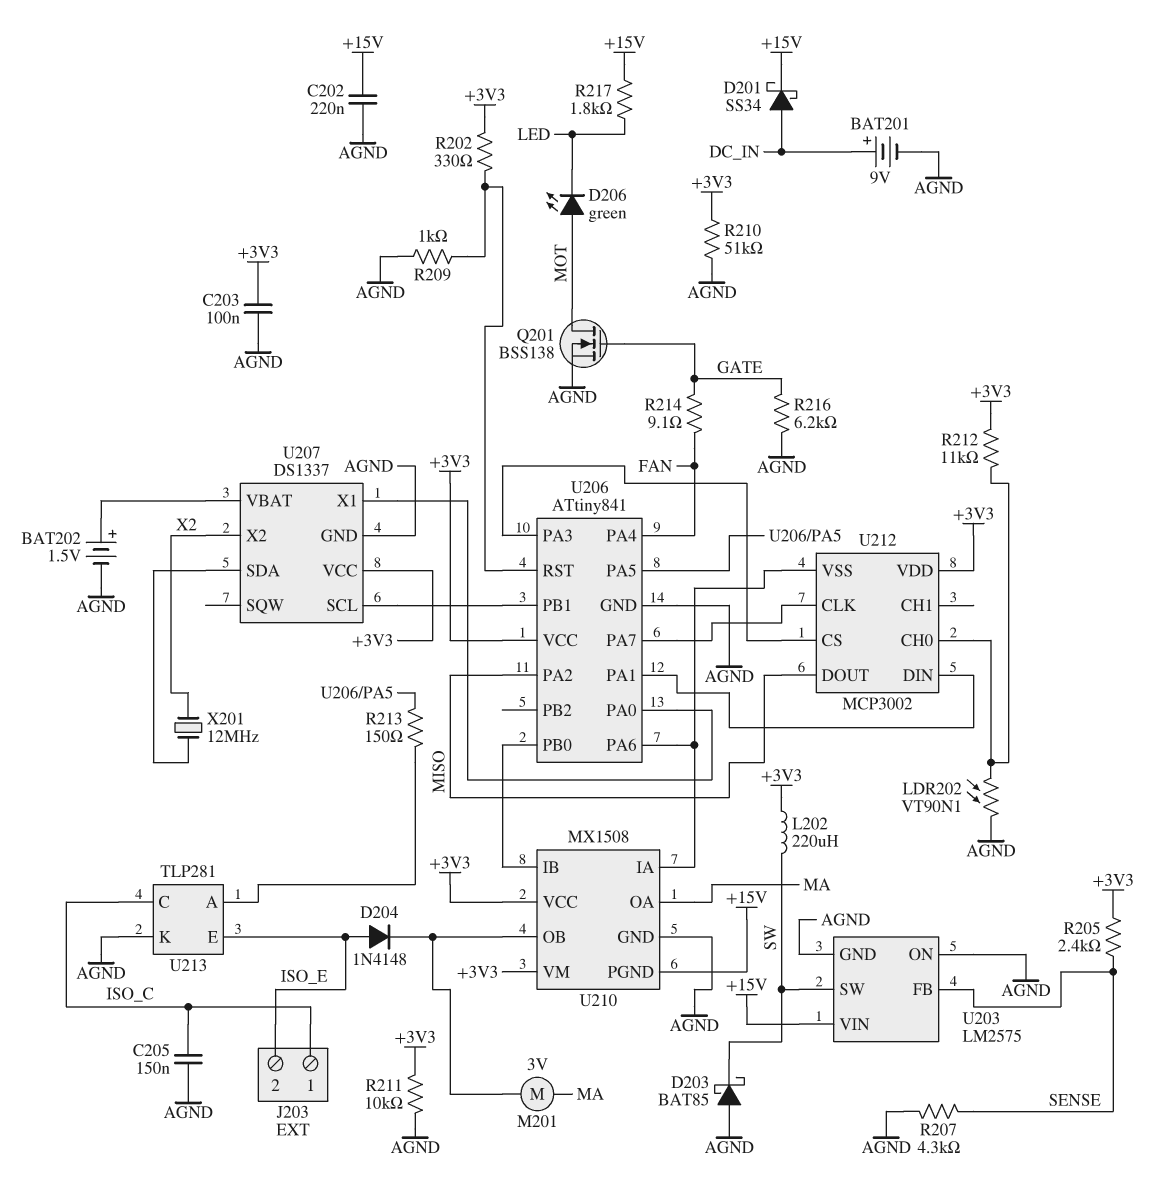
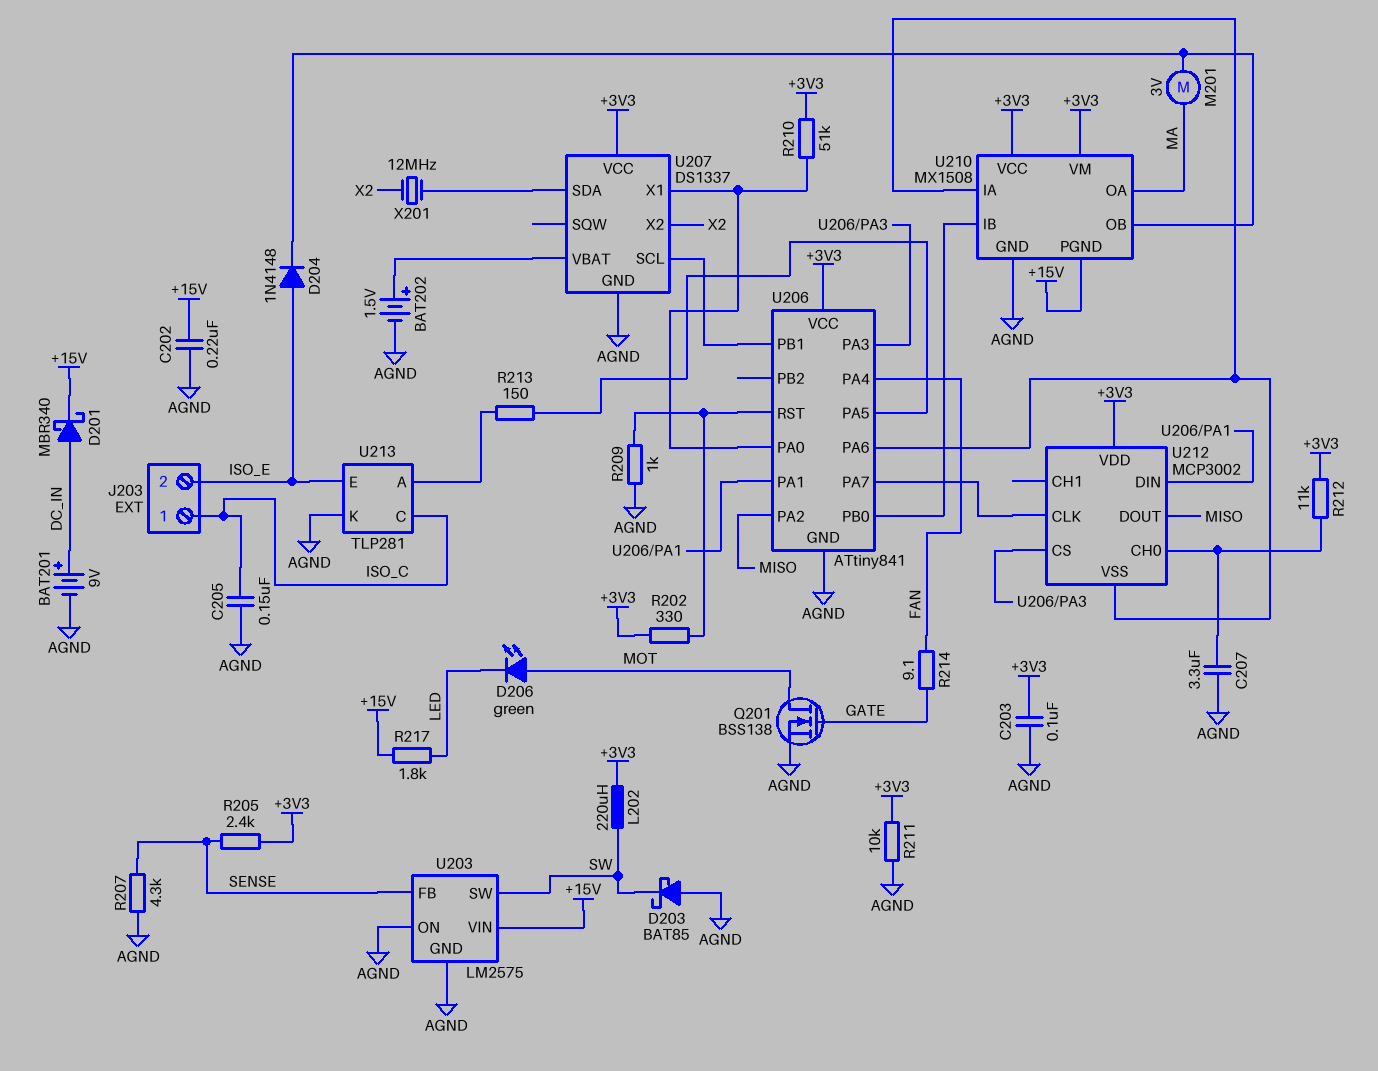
C207: none -> 3.3uF (AGND, U212/CH0)
D201: schottky SS34 (A DC_IN, K +15V) -> schottky MBR340 (A DC_IN, K +15V)
LDR202: VT90N1 (AGND, U212/CH0) -> none
R210: 51k (+3V3, AGND) -> 51k (+3V3, U206/PA0)
R216: 6.2k (AGND, GATE) -> none

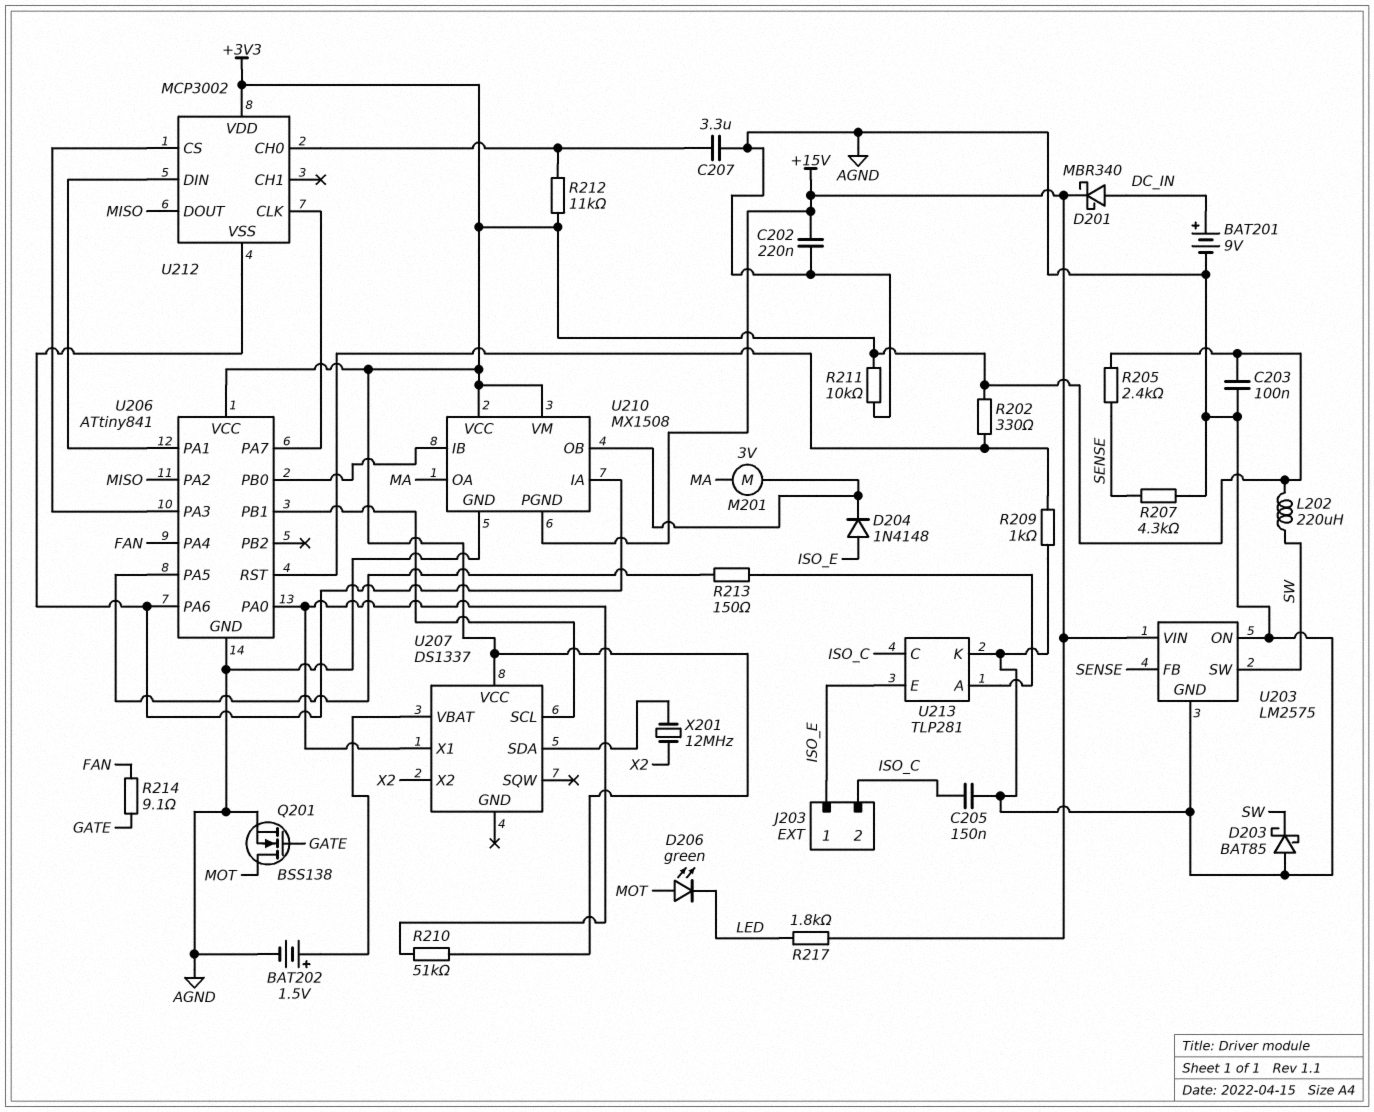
J203 pin 1: ISO_C -> ISO_E
J203 pin 2: ISO_E -> ISO_C
U207 pin GND: AGND -> none

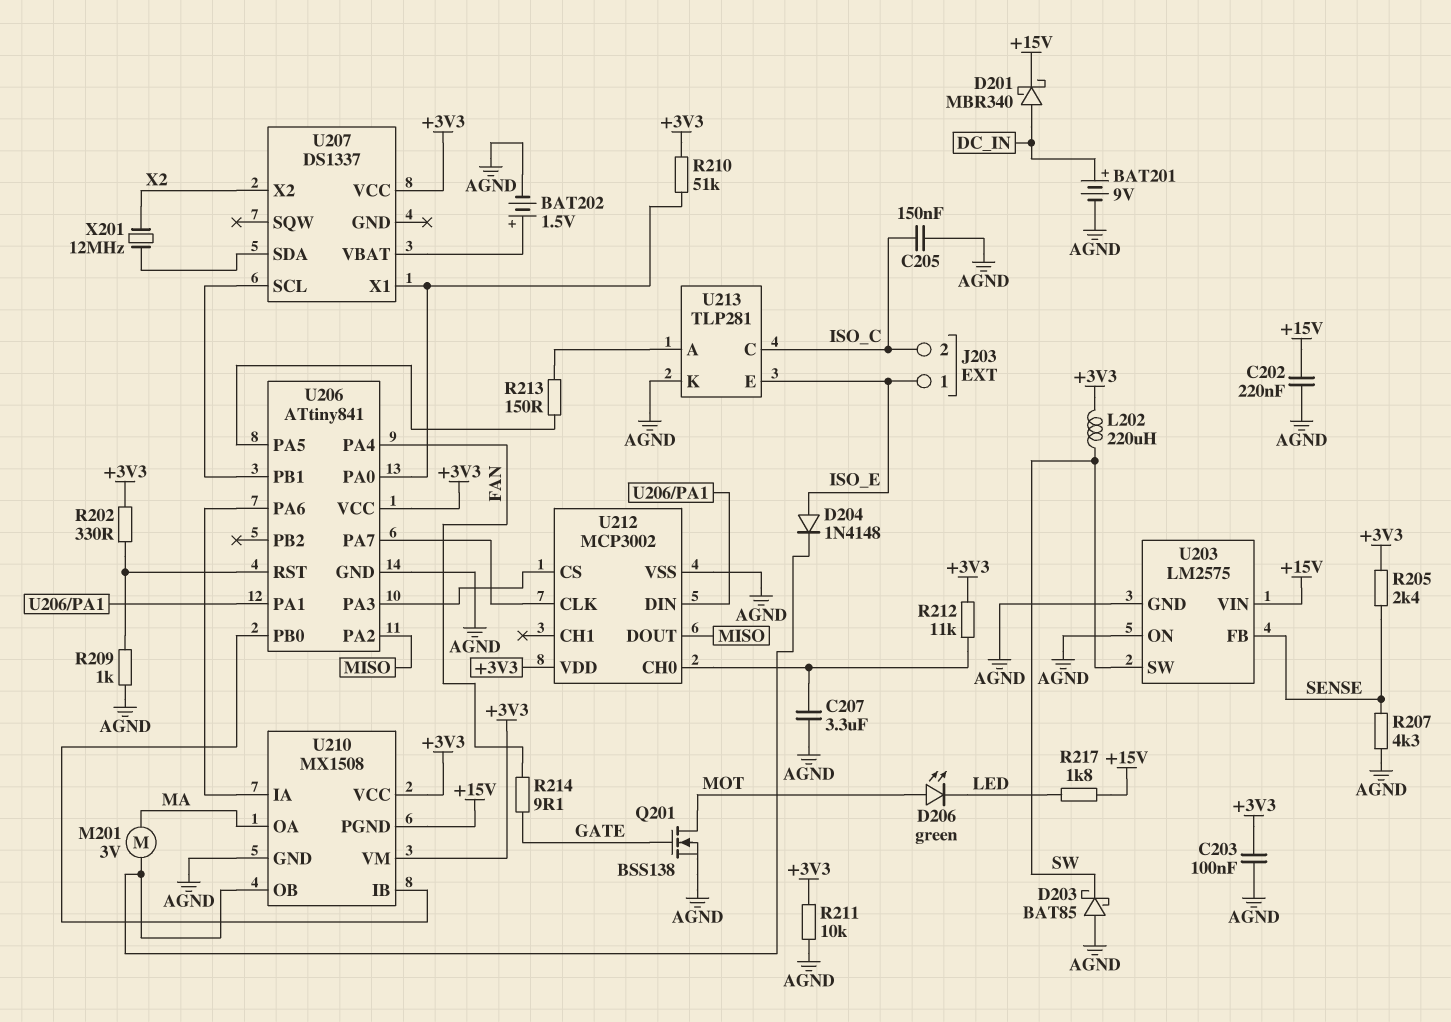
U212 pin VSS: U206/PA6 -> AGND

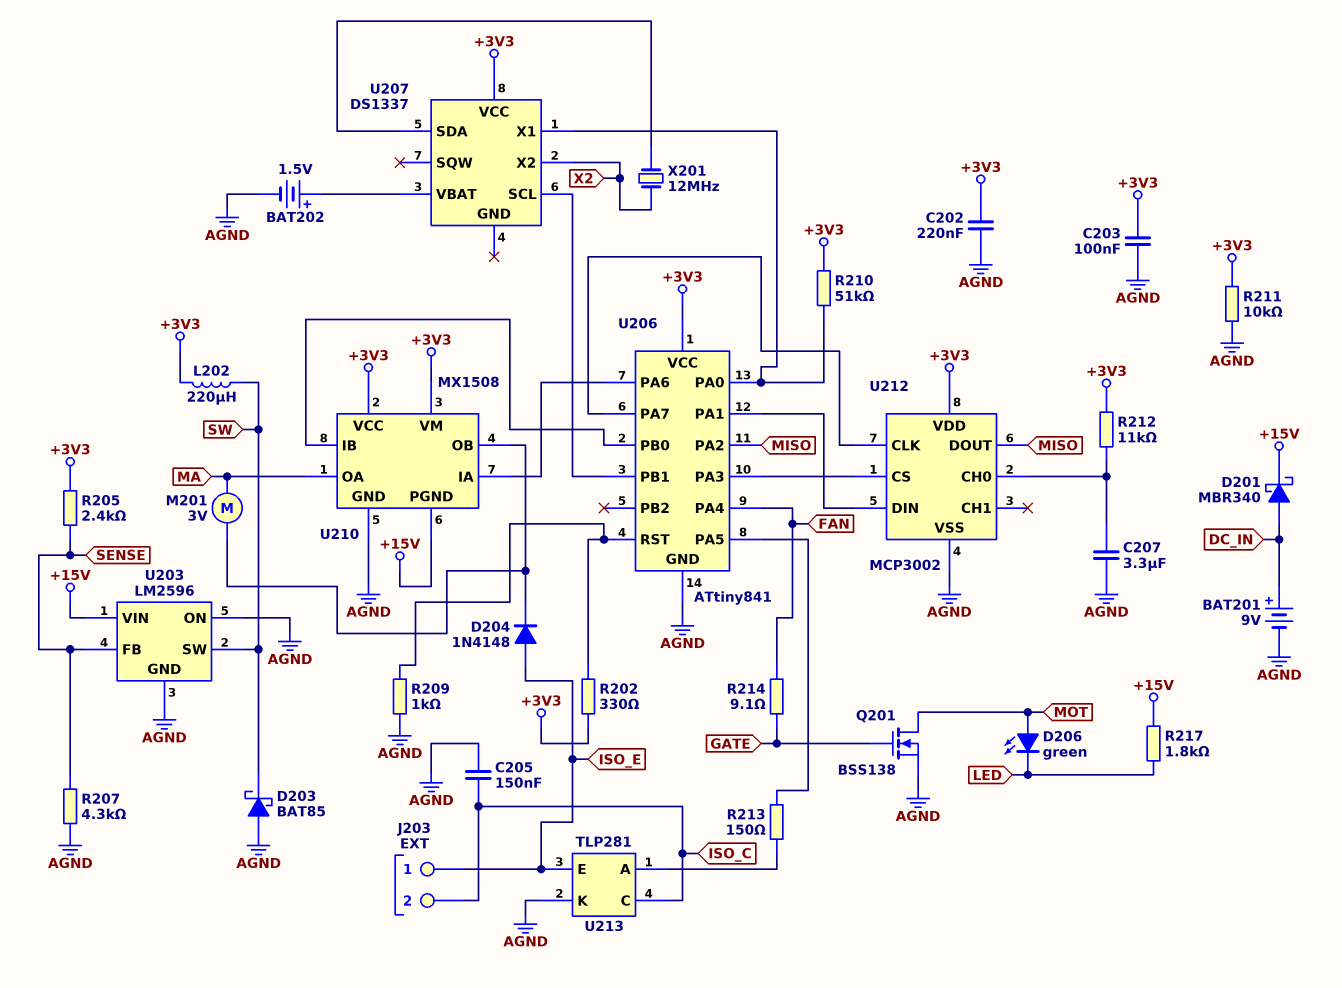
C202: 220nF (+15V, AGND) -> 220nF (+3V3, AGND)
U203: LM2575 -> LM2596

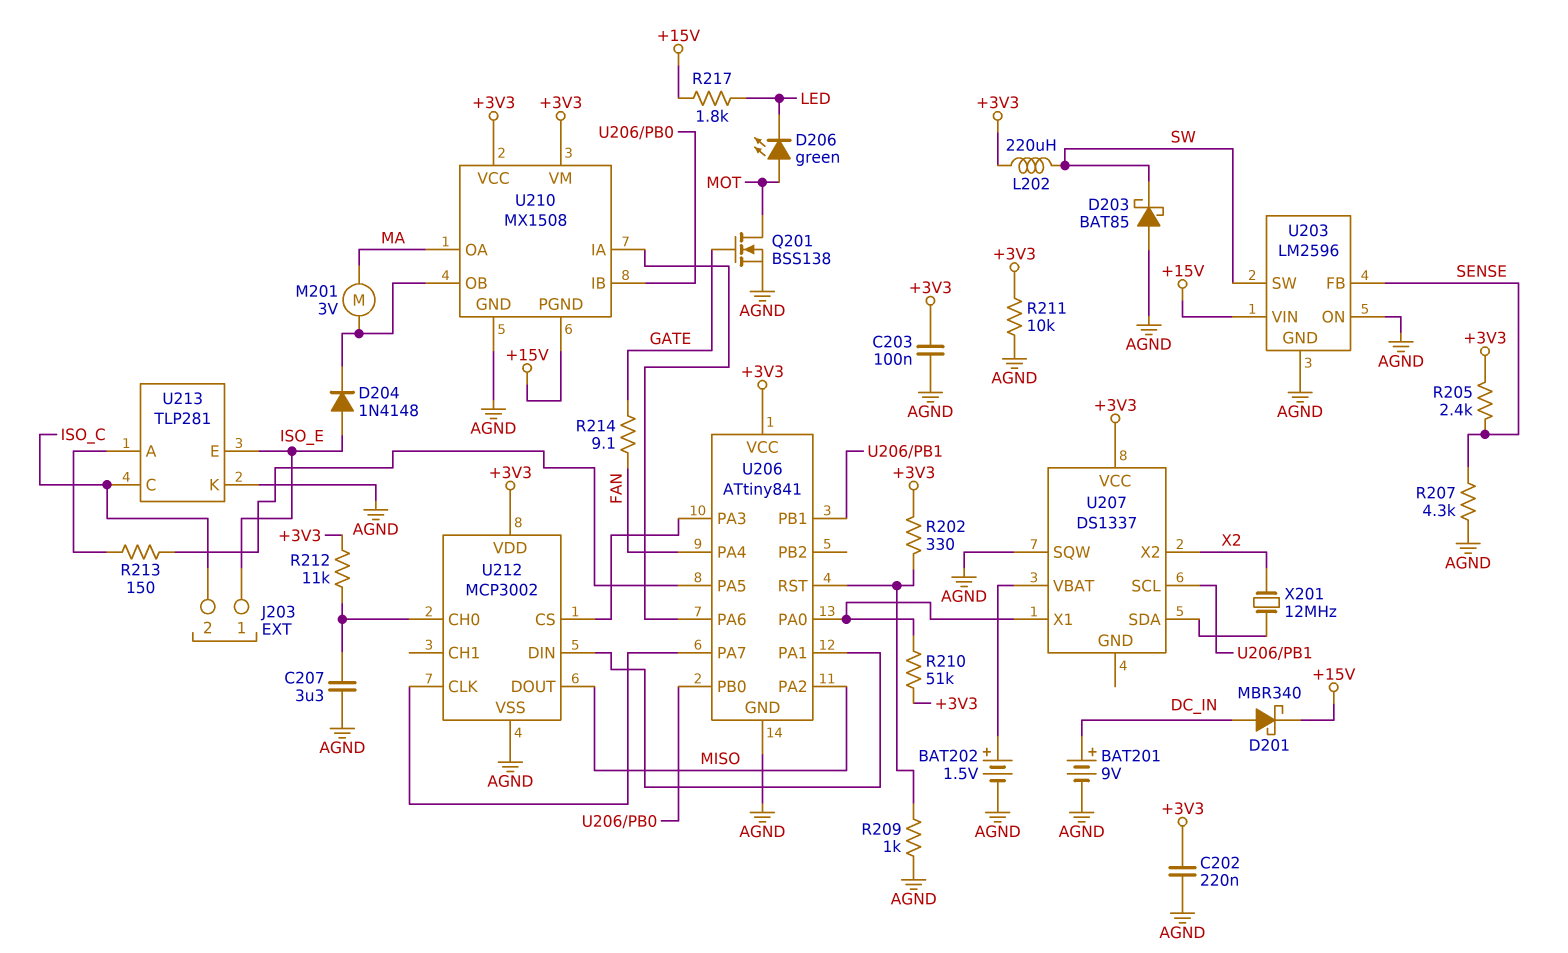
C205: 150nF (AGND, ISO_C) -> none
U207 pin SQW: none -> AGND

